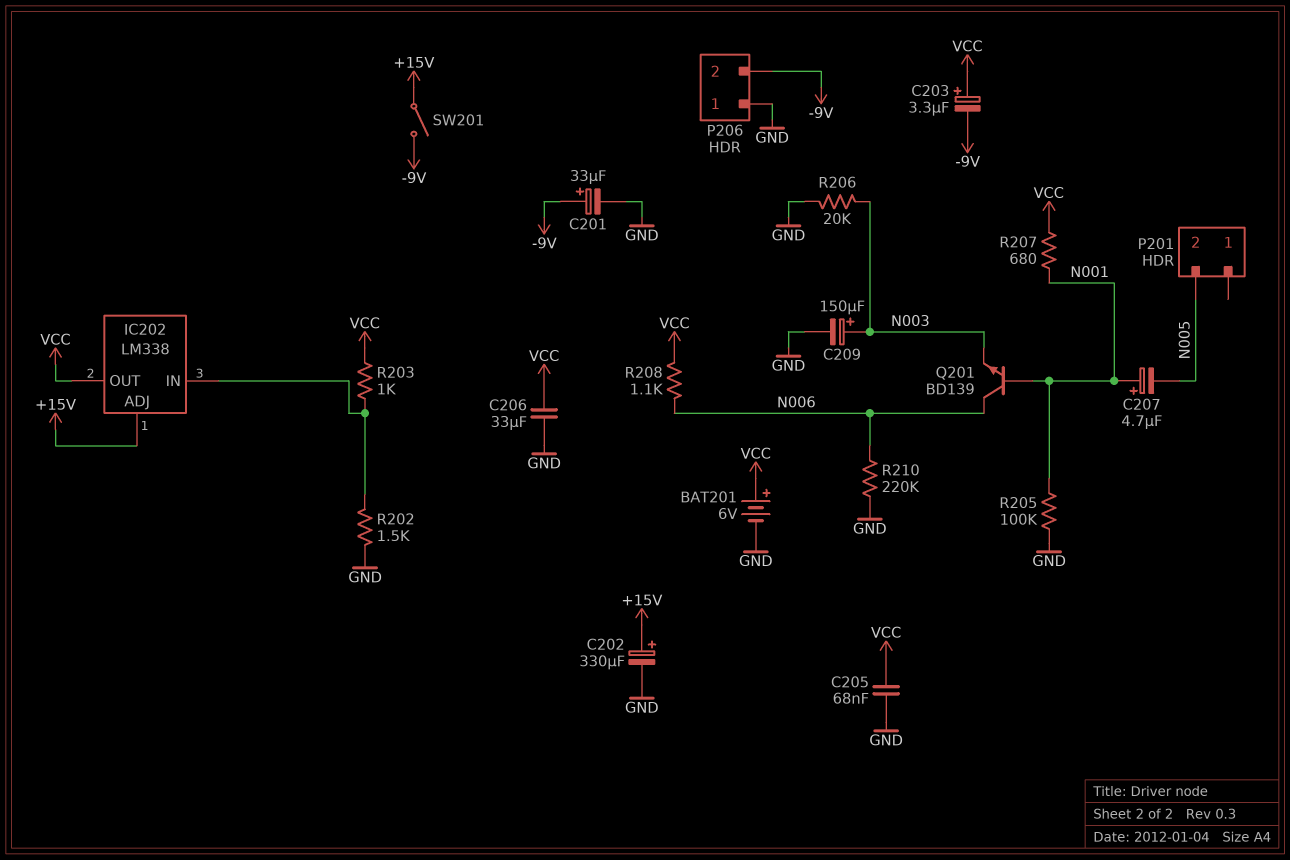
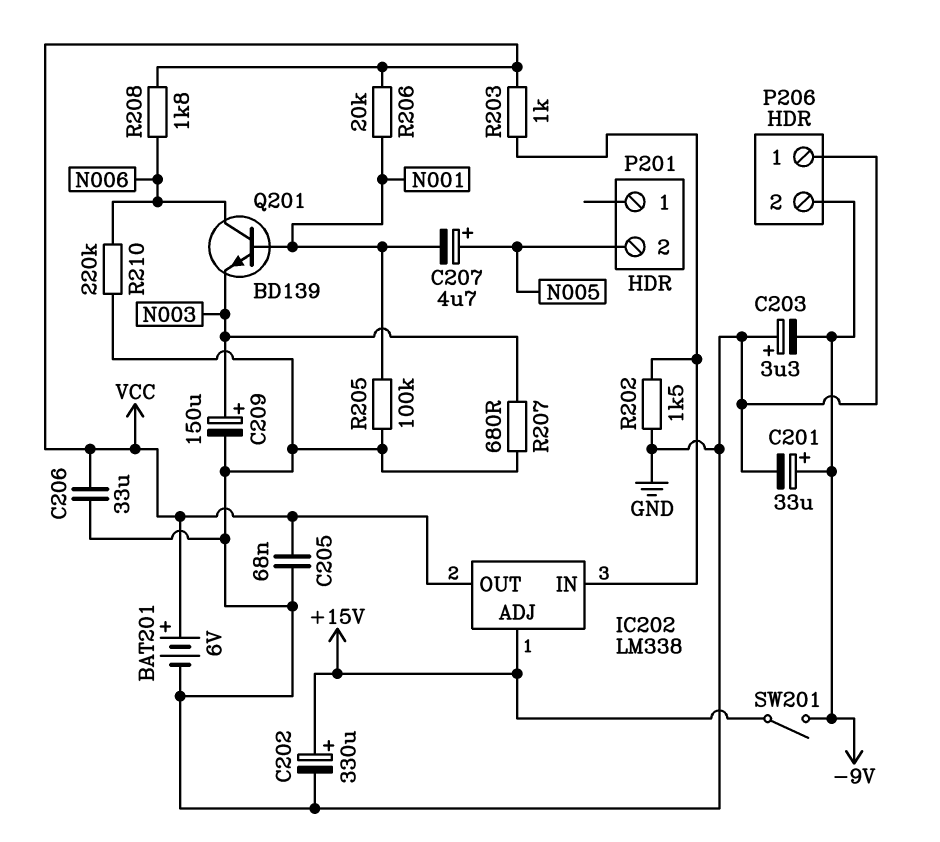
C203: 3.3uF (plus VCC, minus -9V) -> 3.3uF (plus GND, minus -9V)
C207: 4.7uF (plus N001, minus N005) -> 4.7uF (plus N005, minus N001)
R206: 20k (GND, N003) -> 20k (N001, VCC)
R207: 680 (N001, VCC) -> 680 (GND, N003)
R208: 1.1k (N006, VCC) -> 1.8k (N006, VCC)

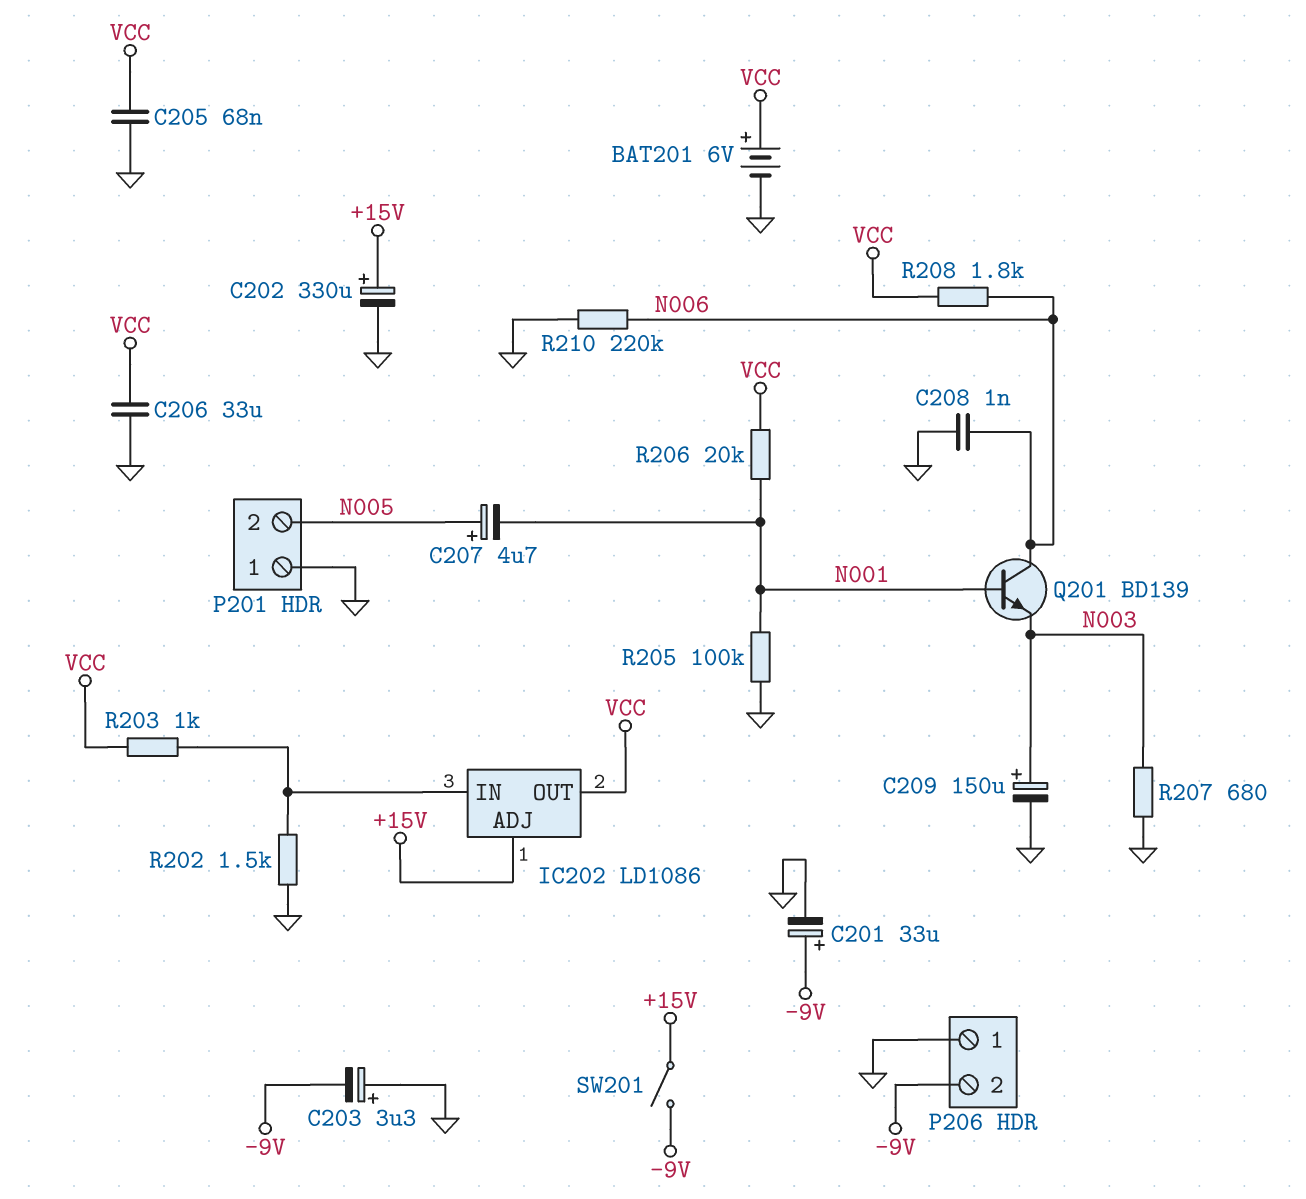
C208: none -> 1nF (GND, N006)
IC202: LM338 -> LD1086
P201 pin 1: none -> GND

